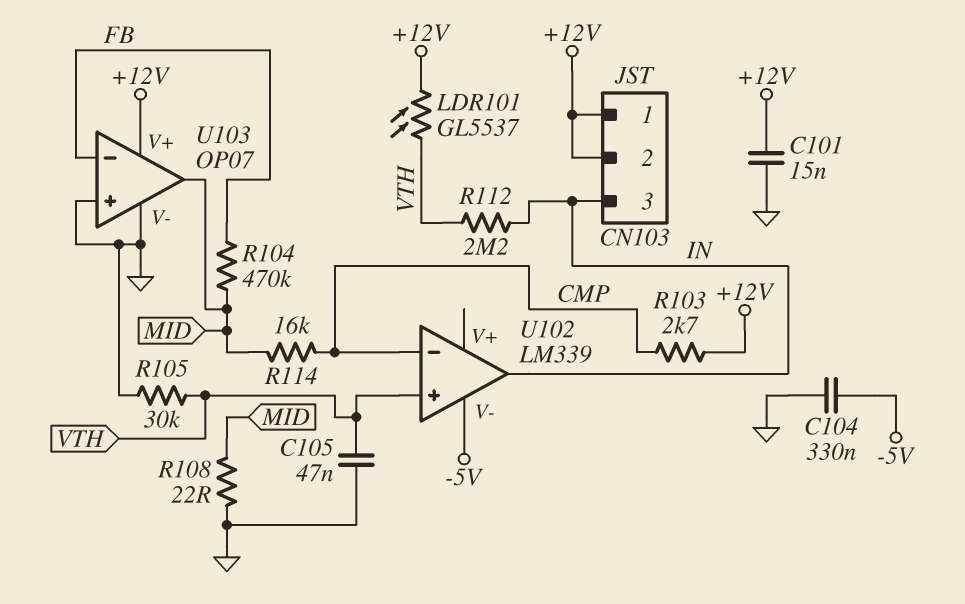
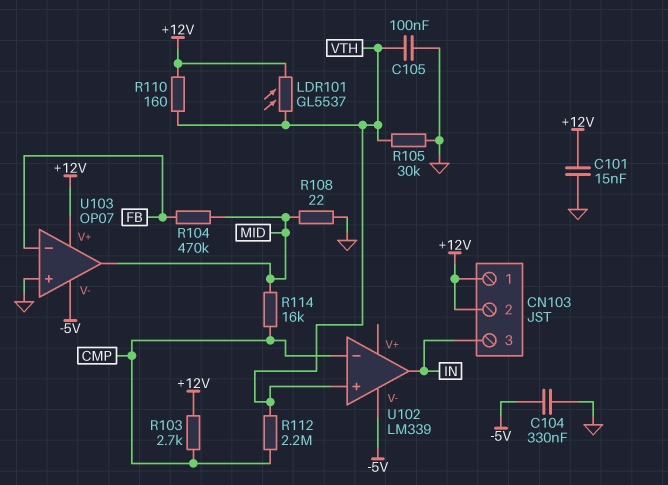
C105: 47nF (GND, VTH) -> 100nF (GND, VTH)
R110: none -> 160 (+12V, VTH)
R112: 2.2M (IN, VTH) -> 2.2M (CMP, VTH)
U103 pin V-: GND -> -5V

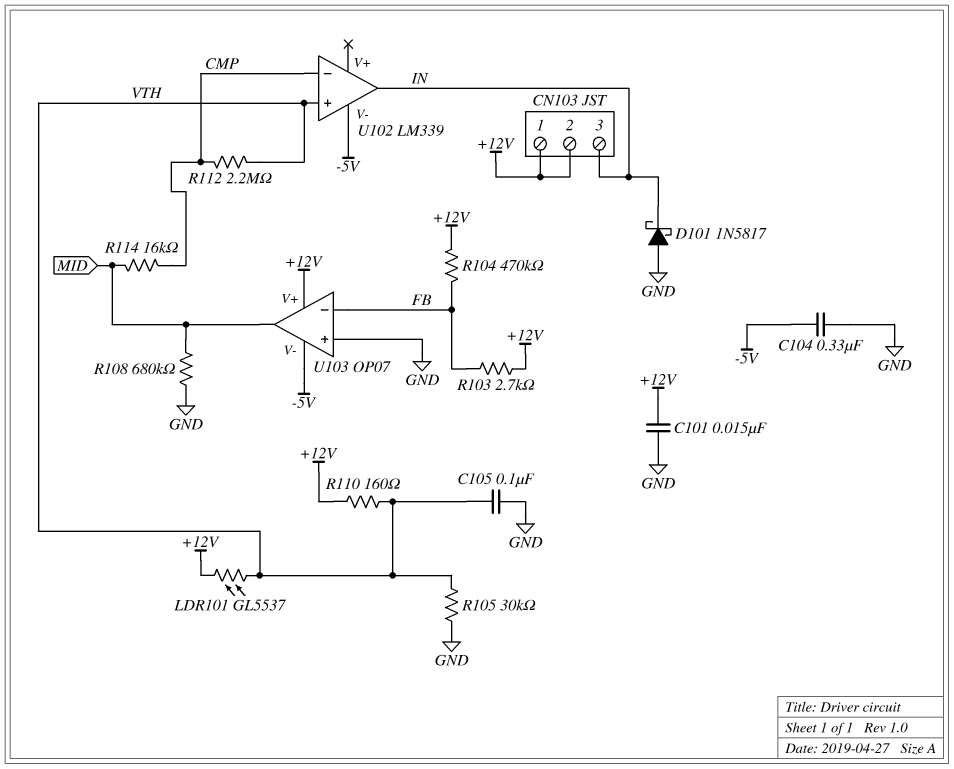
D101: none -> schottky 1N5817 (A GND, K IN)
R103: 2.7k (+12V, CMP) -> 2.7k (+12V, FB)
R104: 470k (FB, MID) -> 470k (+12V, FB)
R108: 22 (GND, MID) -> 680k (GND, MID)

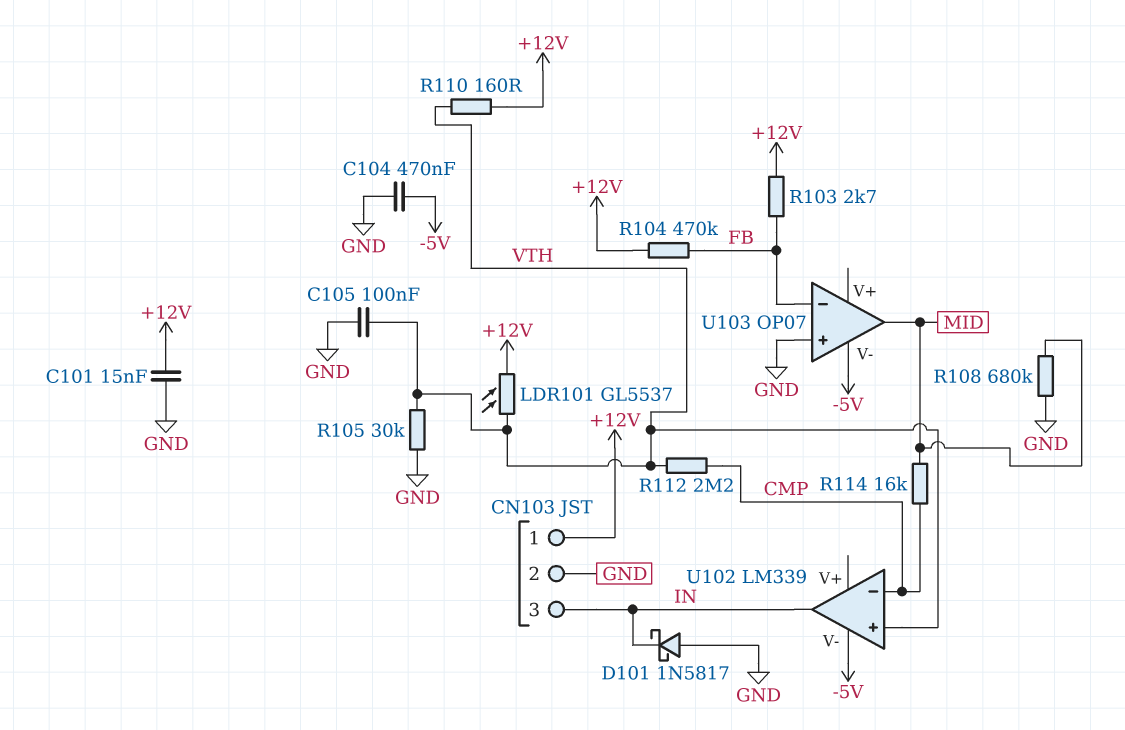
C104: 330nF (-5V, GND) -> 470nF (-5V, GND)
CN103 pin 2: +12V -> GND
U103 pin V+: +12V -> none

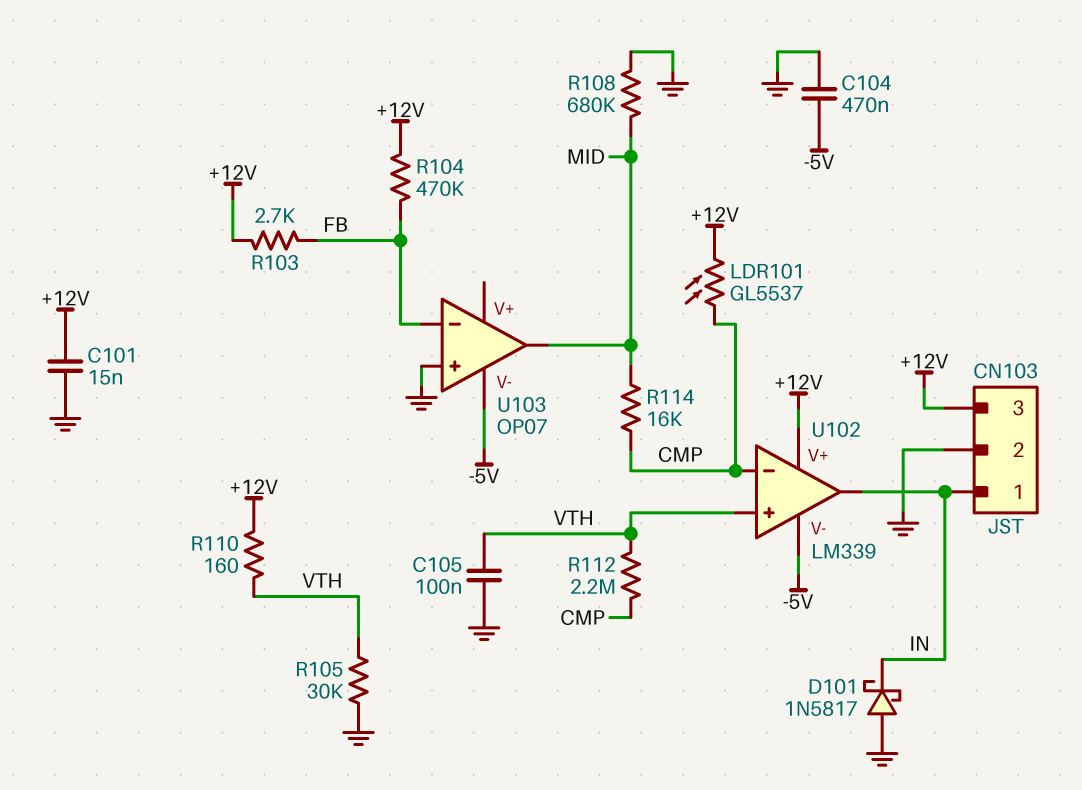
CN103 pin 1: +12V -> IN
CN103 pin 3: IN -> +12V
LDR101: GL5537 (+12V, VTH) -> GL5537 (+12V, CMP)
U102 pin V+: none -> +12V

